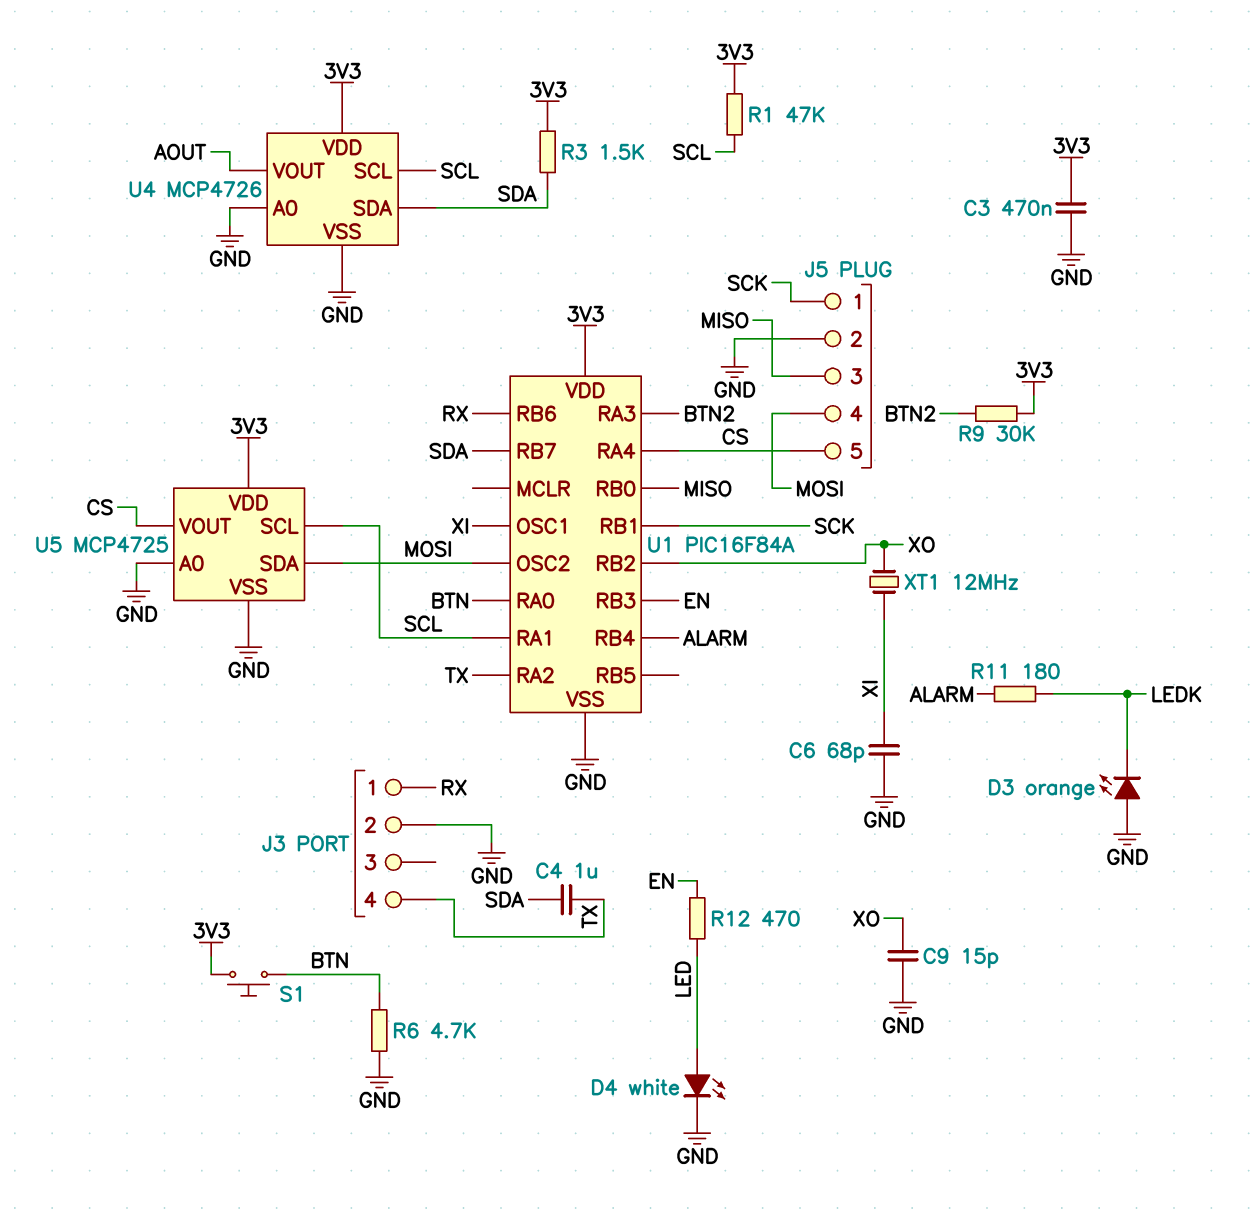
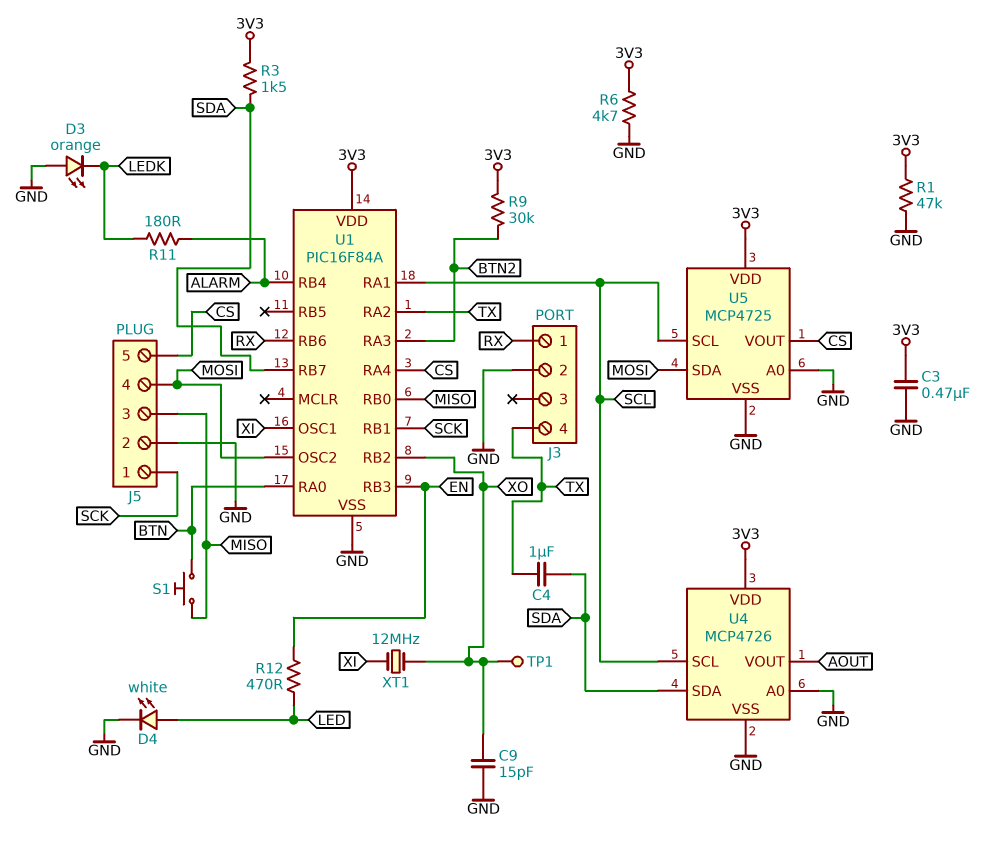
C6: 68pF (GND, XI) -> none
R1: 47k (3V3, SCL) -> 47k (3V3, GND)
R6: 4.7k (BTN, GND) -> 4.7k (3V3, GND)
S1: button (3V3, BTN) -> button (BTN, MISO)
TP1: none -> test point (XO)

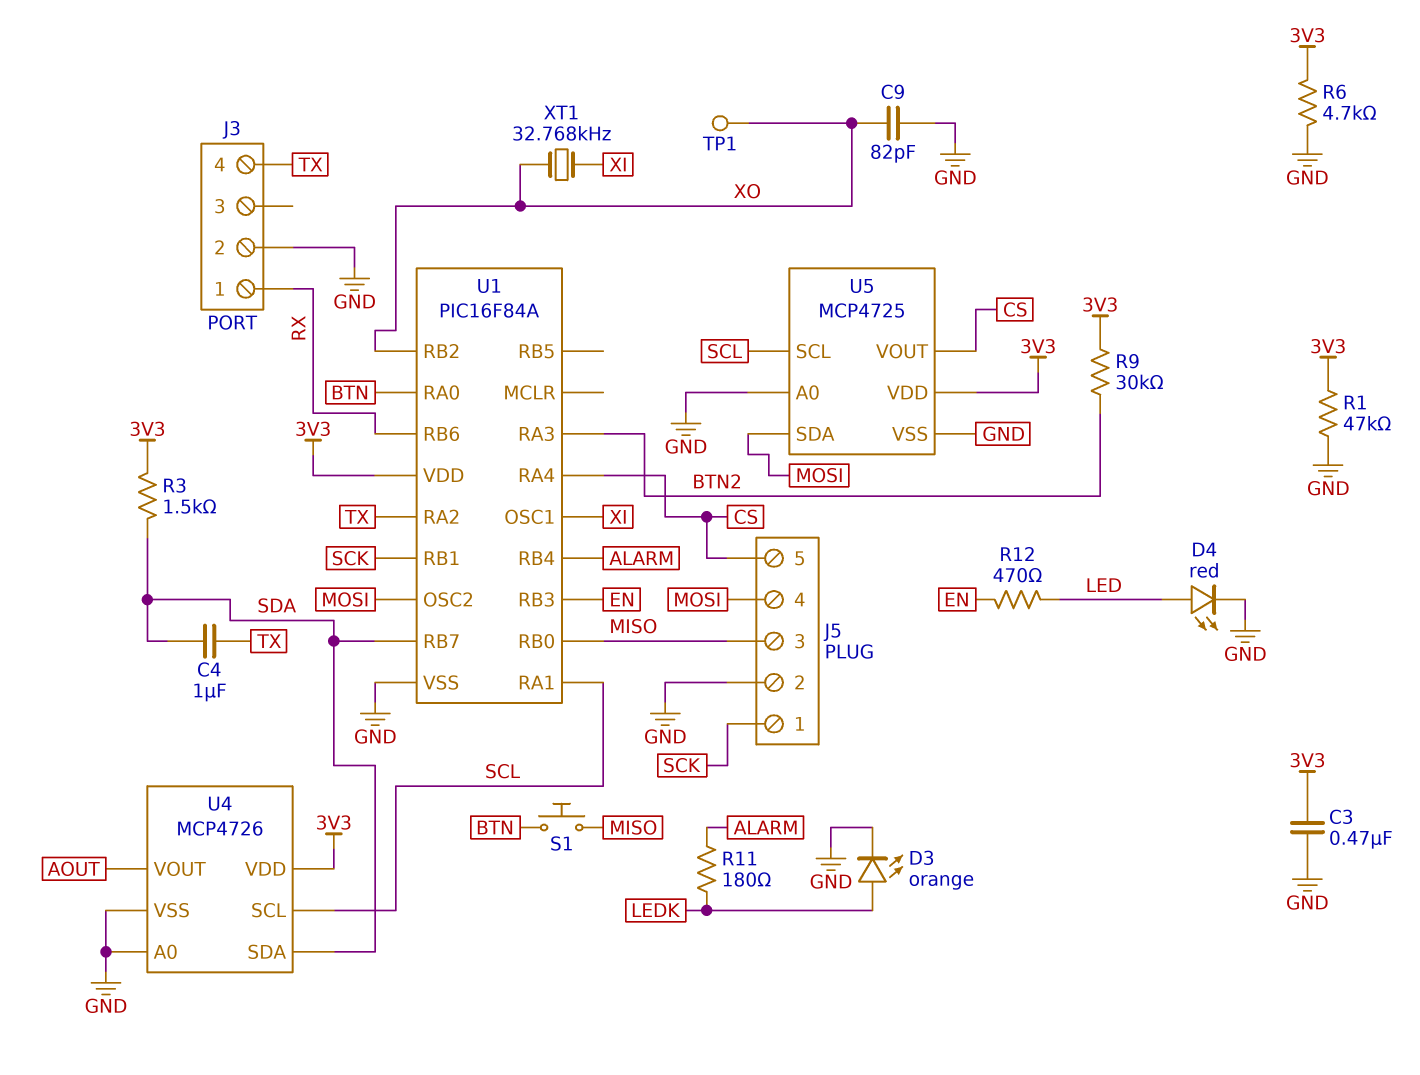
C9: 15pF (GND, XO) -> 82pF (GND, XO)
D3: LED orange (A GND, K LEDK) -> LED orange (A LEDK, K GND)
D4: LED white (A LED, K GND) -> LED red (A LED, K GND)
XT1: 12MHz (XI, XO) -> 32.768kHz (XI, XO)

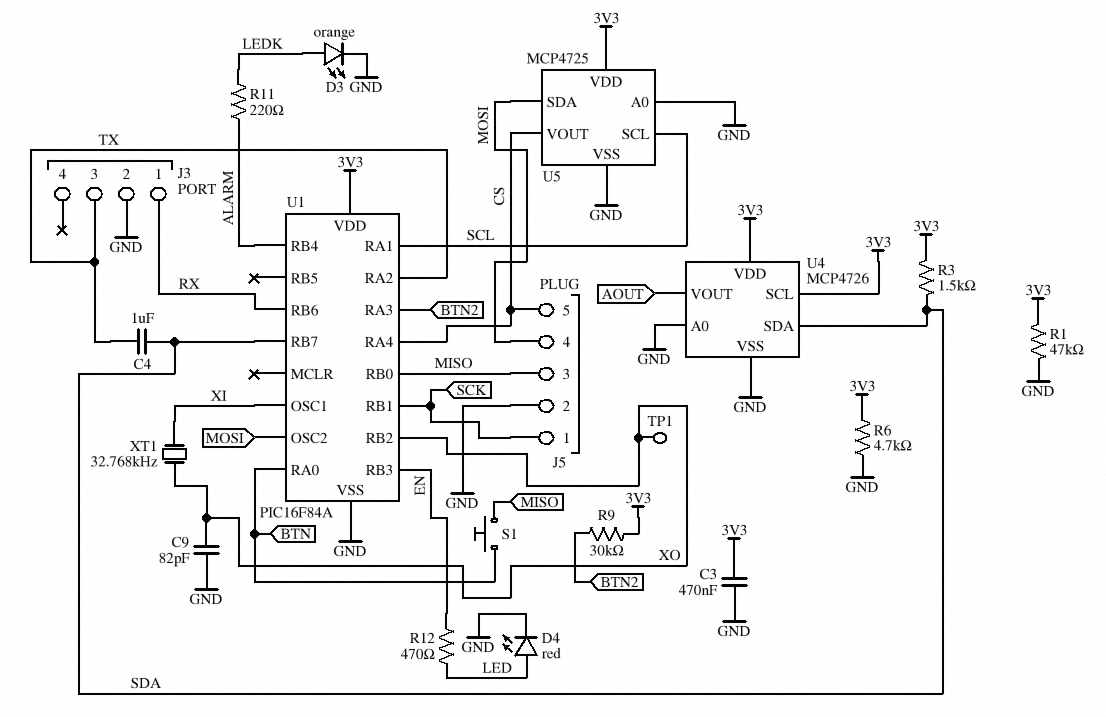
J3 pin 3: none -> TX
J3 pin 4: TX -> none
R11: 180 (ALARM, LEDK) -> 220 (ALARM, LEDK)
U4 pin SCL: SCL -> 3V3

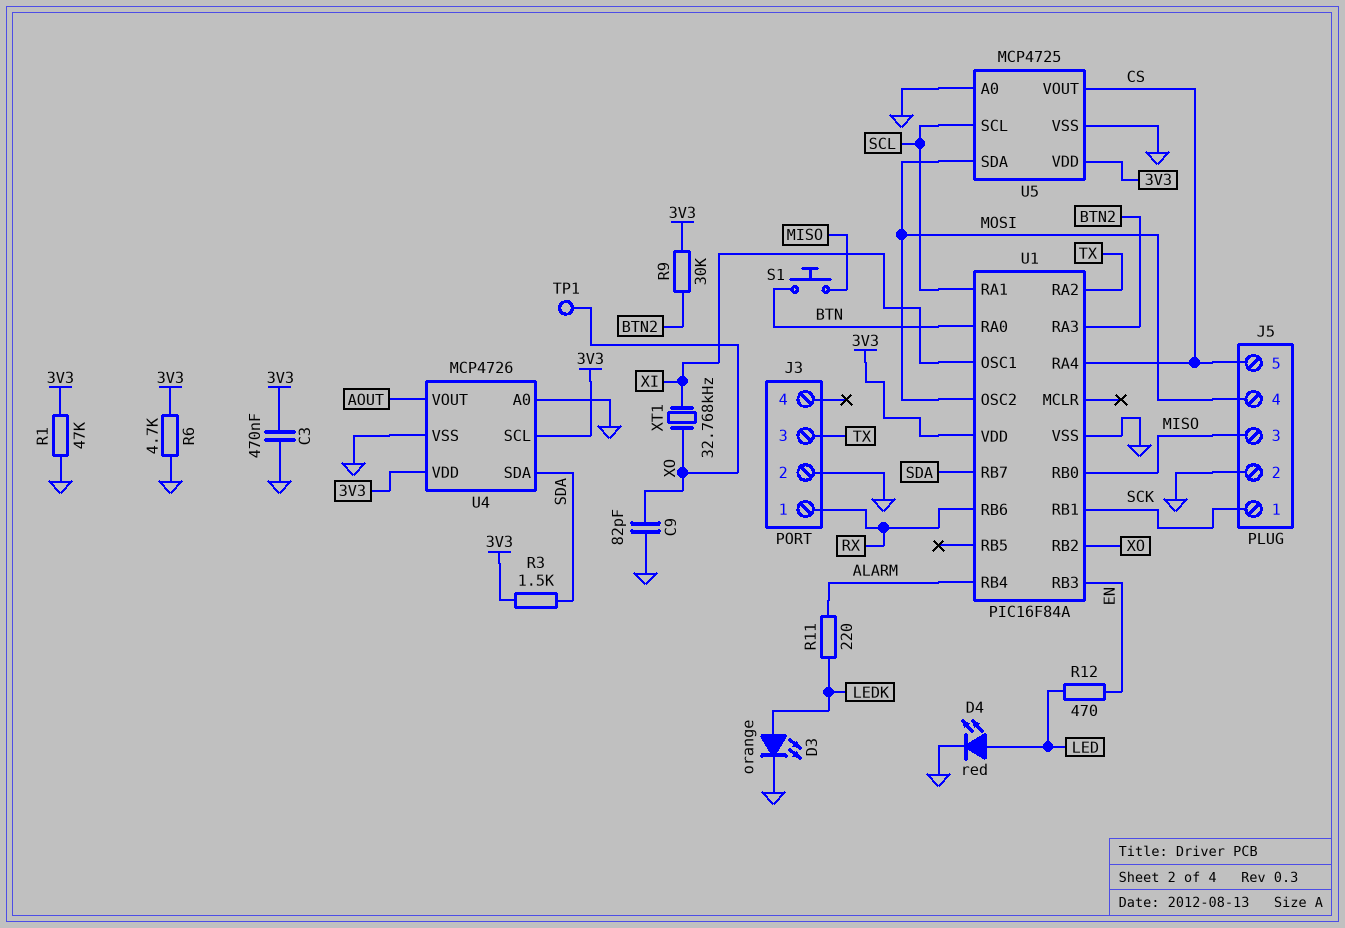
C4: 1uF (SDA, TX) -> none

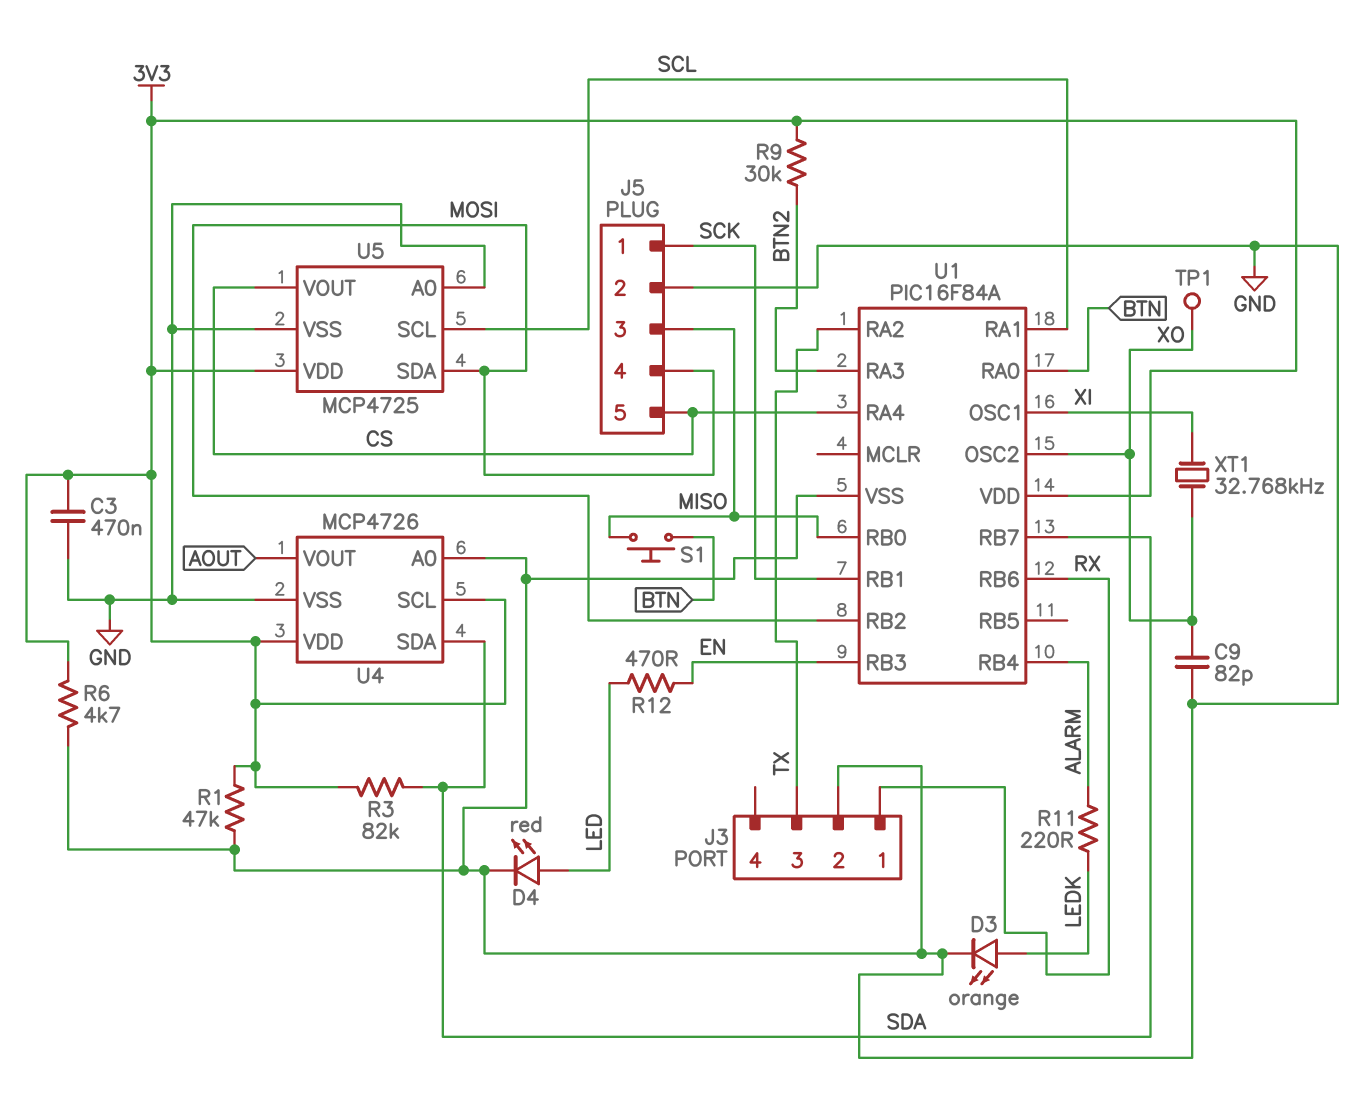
R3: 1.5k (3V3, SDA) -> 82k (3V3, SDA)
U1 pin OSC2: MOSI -> XO
U1 pin RB2: XO -> MOSI

